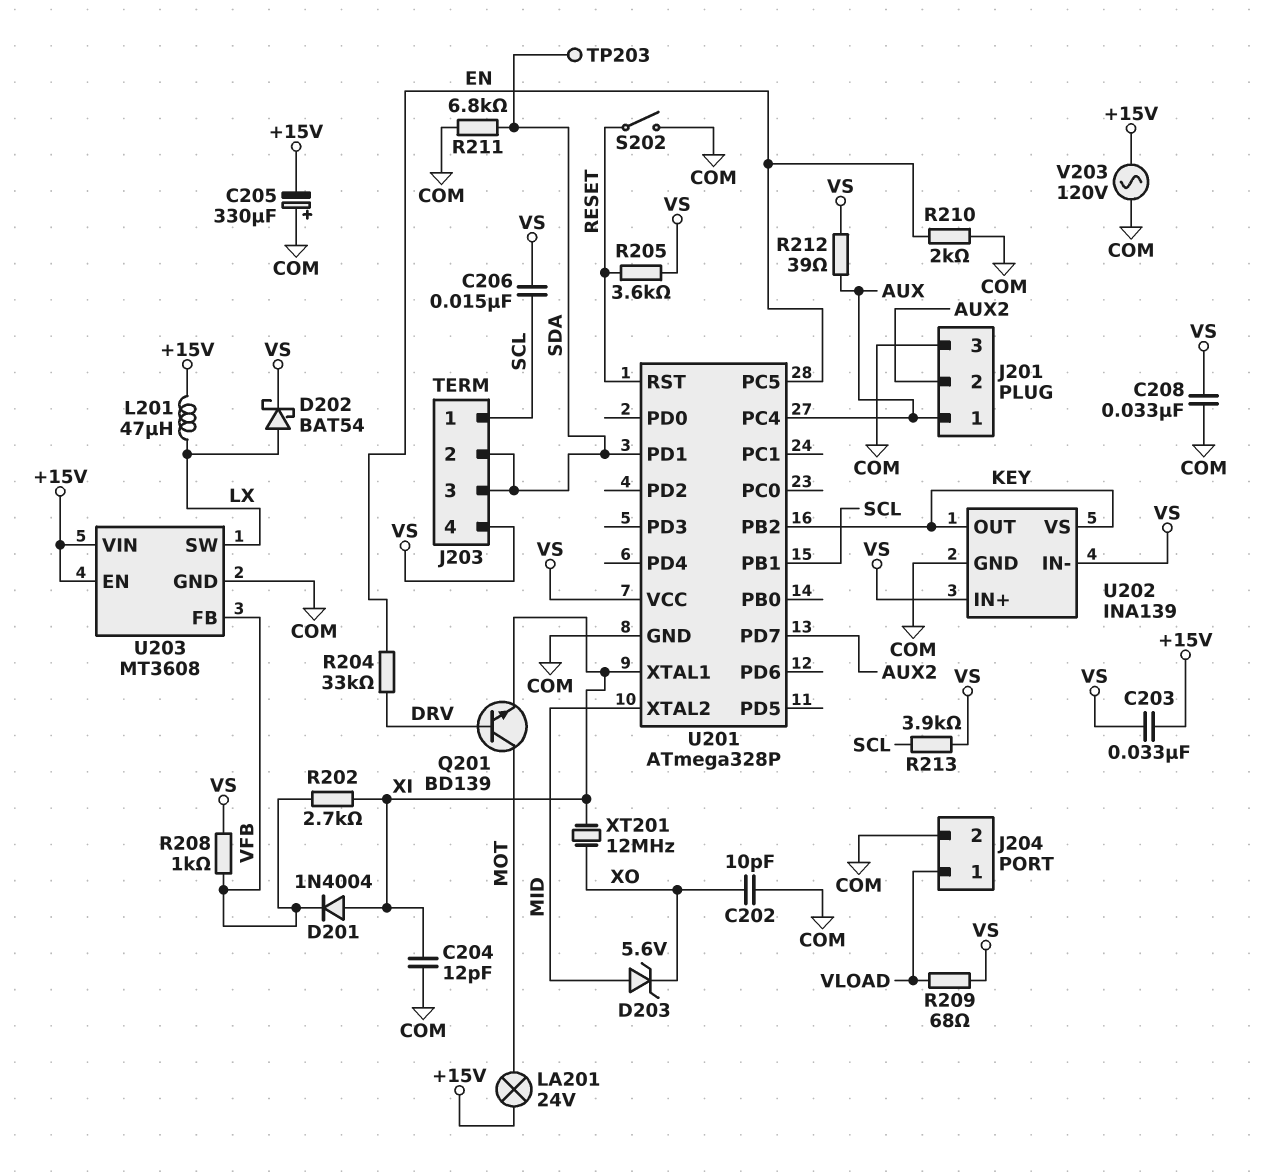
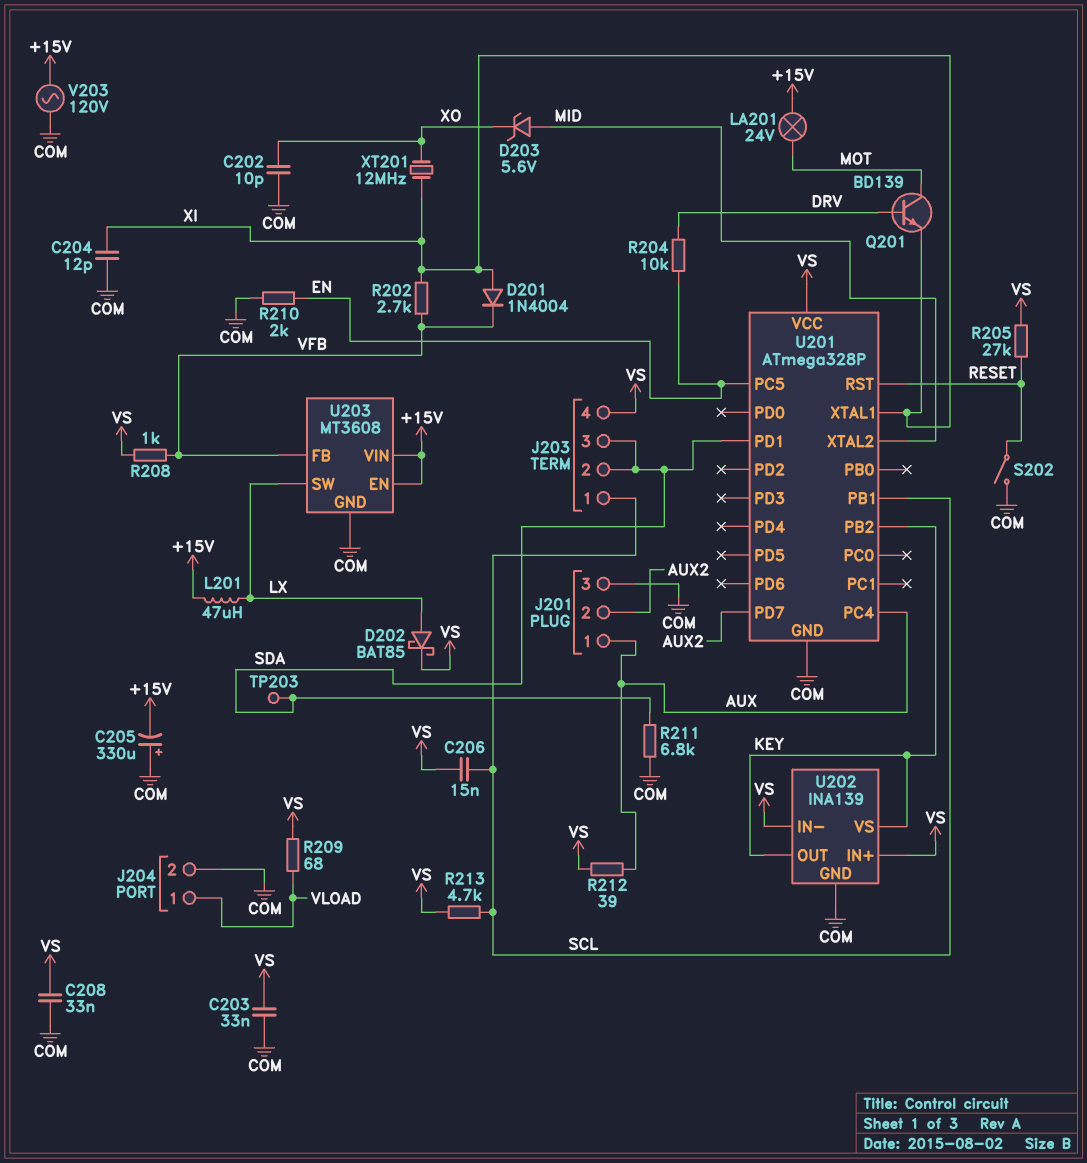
C203: 33nF (+15V, VS) -> 33nF (COM, VS)
D202: schottky BAT54 (A LX, K VS) -> schottky BAT85 (A LX, K VS)
R204: 33k (DRV, EN) -> 10k (DRV, EN)
R205: 3.6k (RESET, VS) -> 27k (RESET, VS)
R213: 3.9k (SCL, VS) -> 4.7k (SCL, VS)

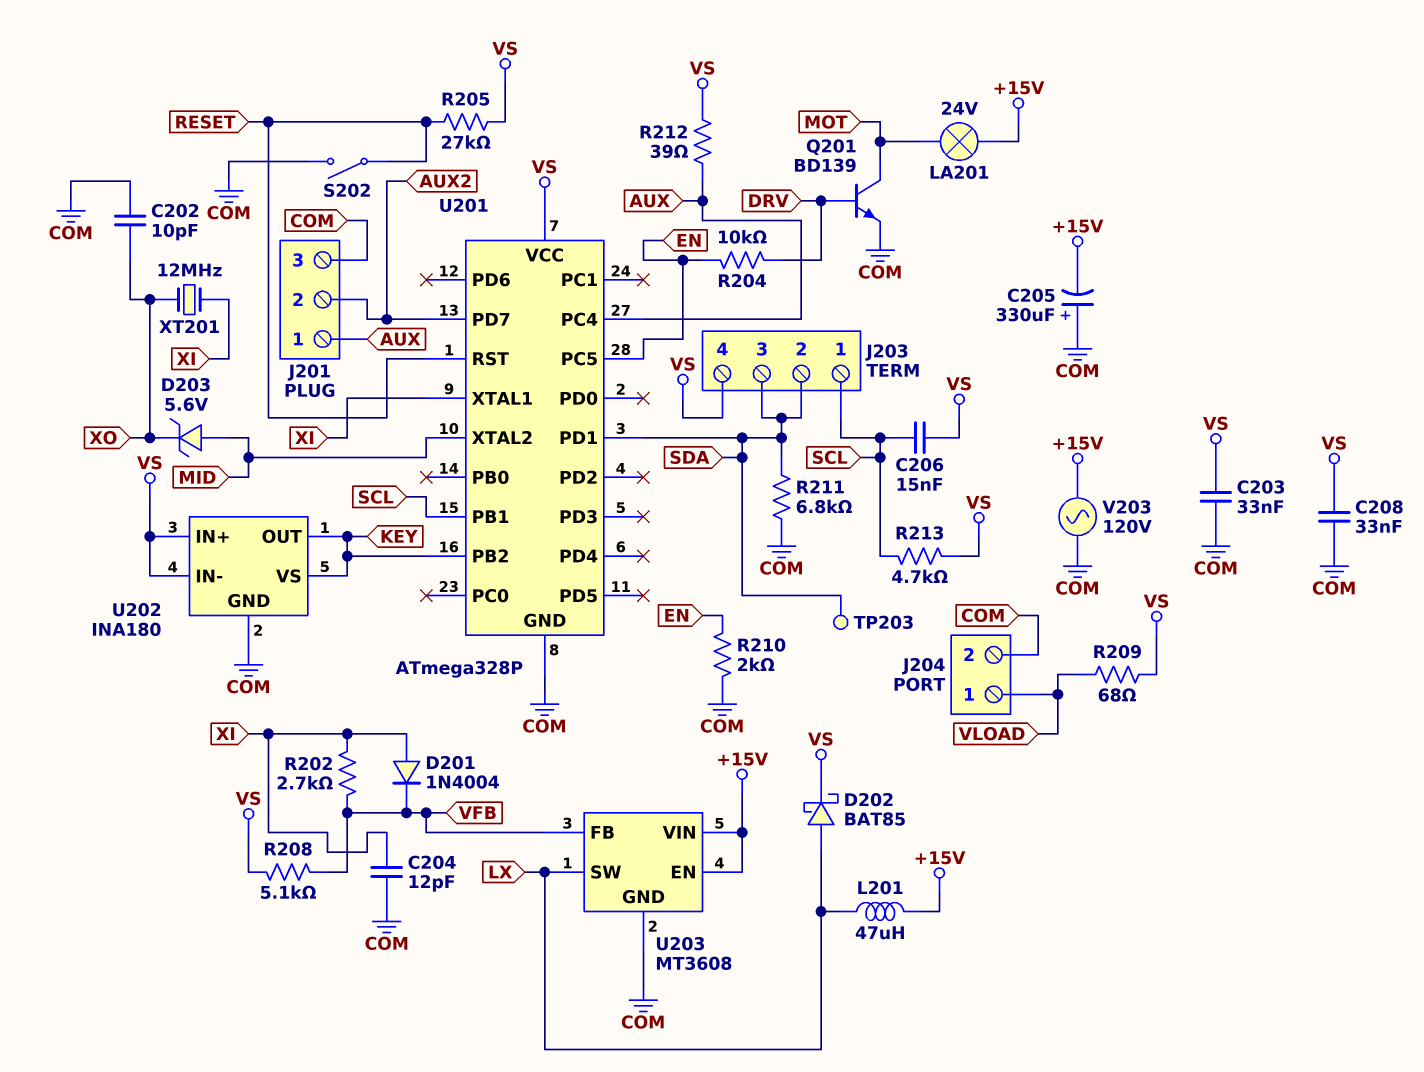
Q201: NPN BD139 (B DRV, C MOT, E XI) -> NPN BD139 (B DRV, C MOT, E COM)
R208: 1k (VFB, VS) -> 5.1k (VFB, VS)
U202: INA139 -> INA180

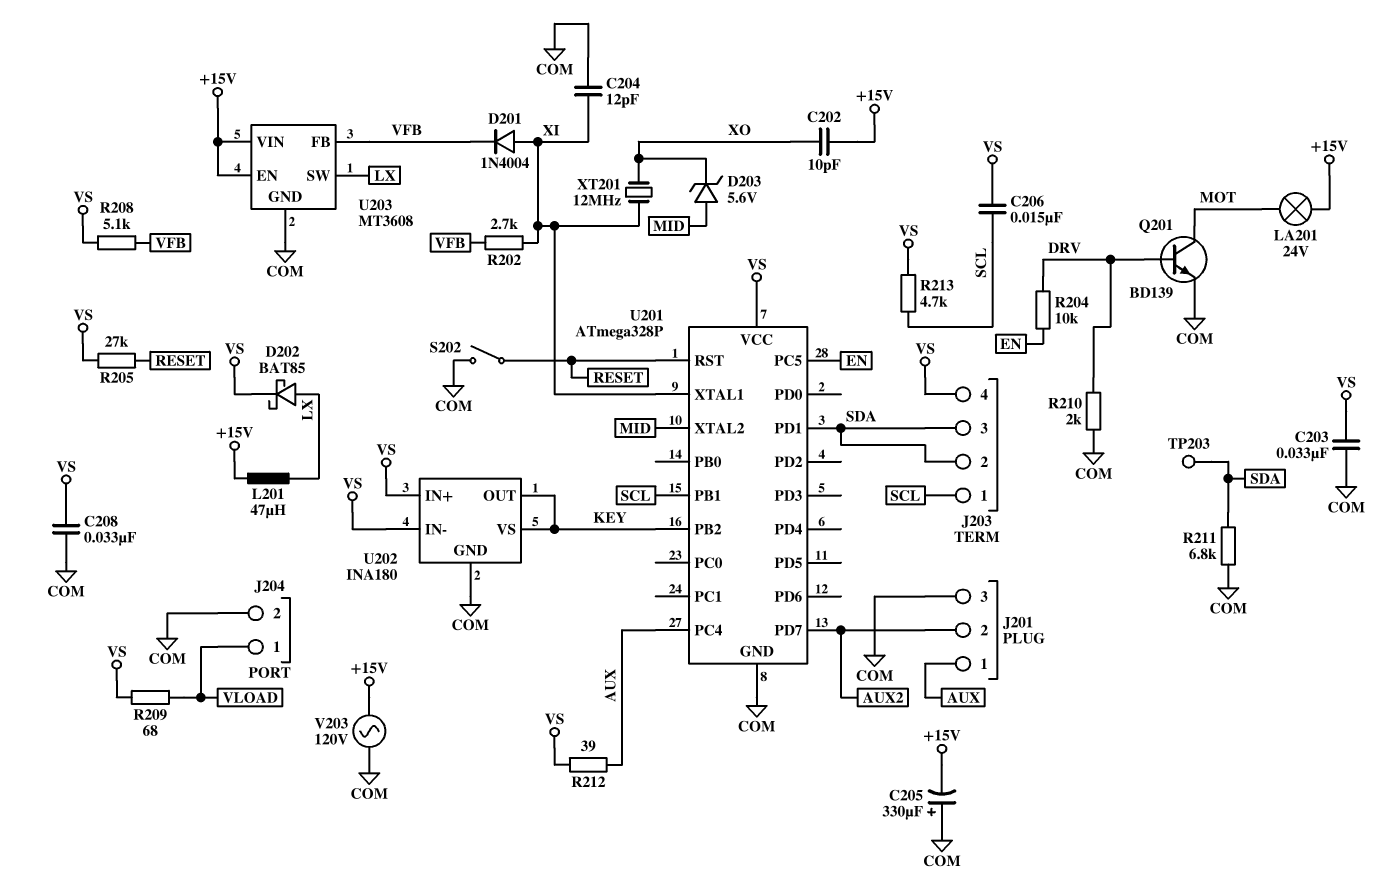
C202: 10pF (COM, XO) -> 10pF (+15V, XO)
R210: 2k (COM, EN) -> 2k (COM, DRV)

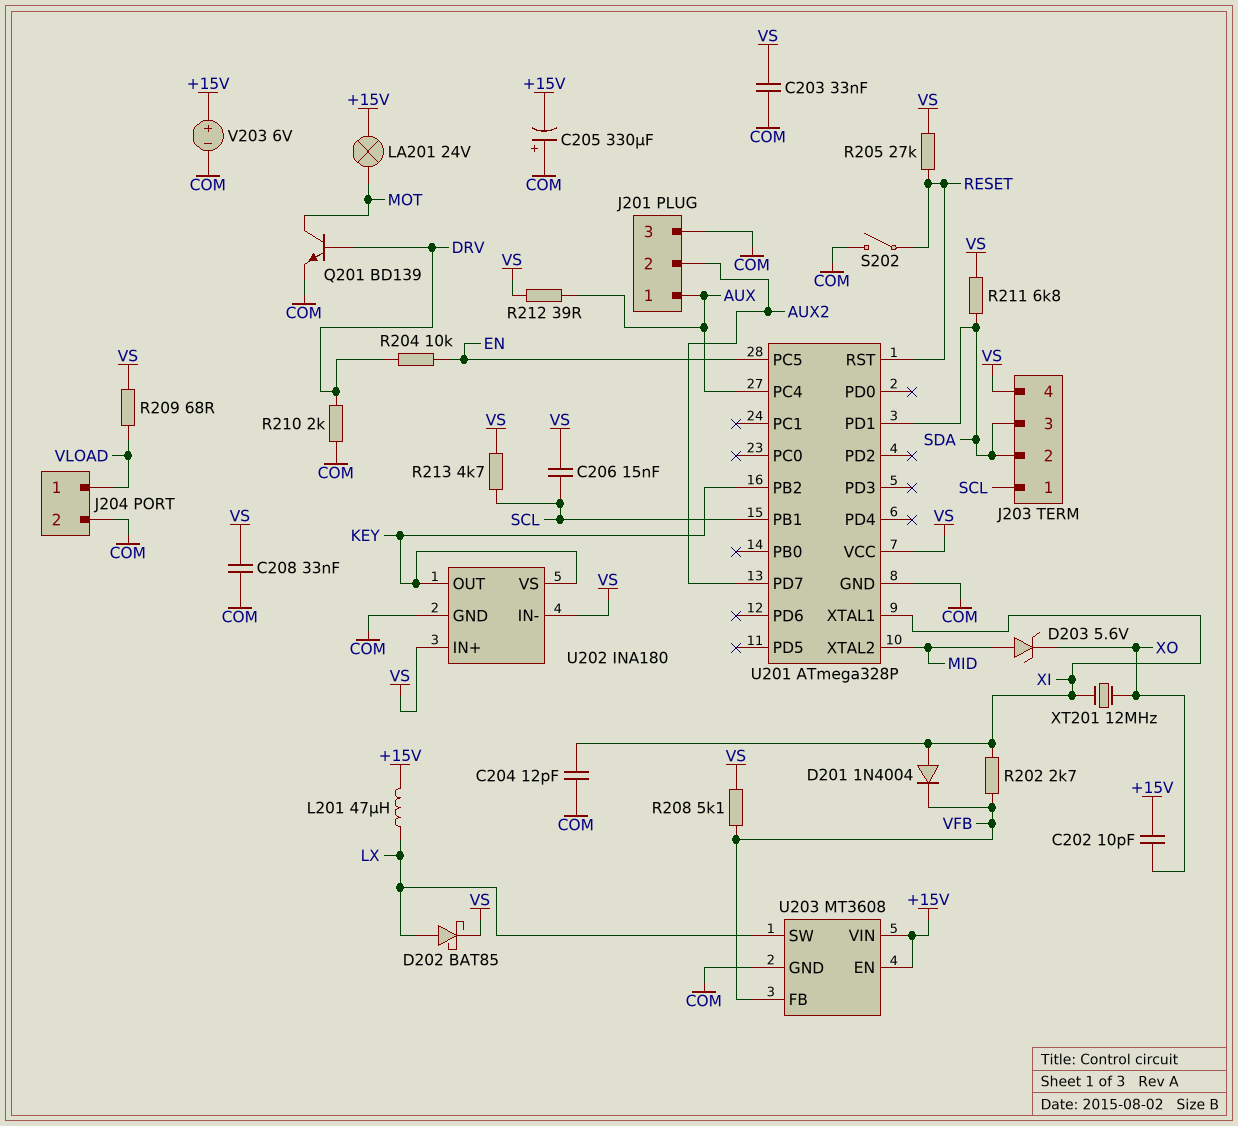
R211: 6.8k (COM, SDA) -> 6.8k (SDA, VS)
TP203: test point (SDA) -> none
V203: AC 120V (+15V, COM) -> 6V (plus +15V, minus COM)

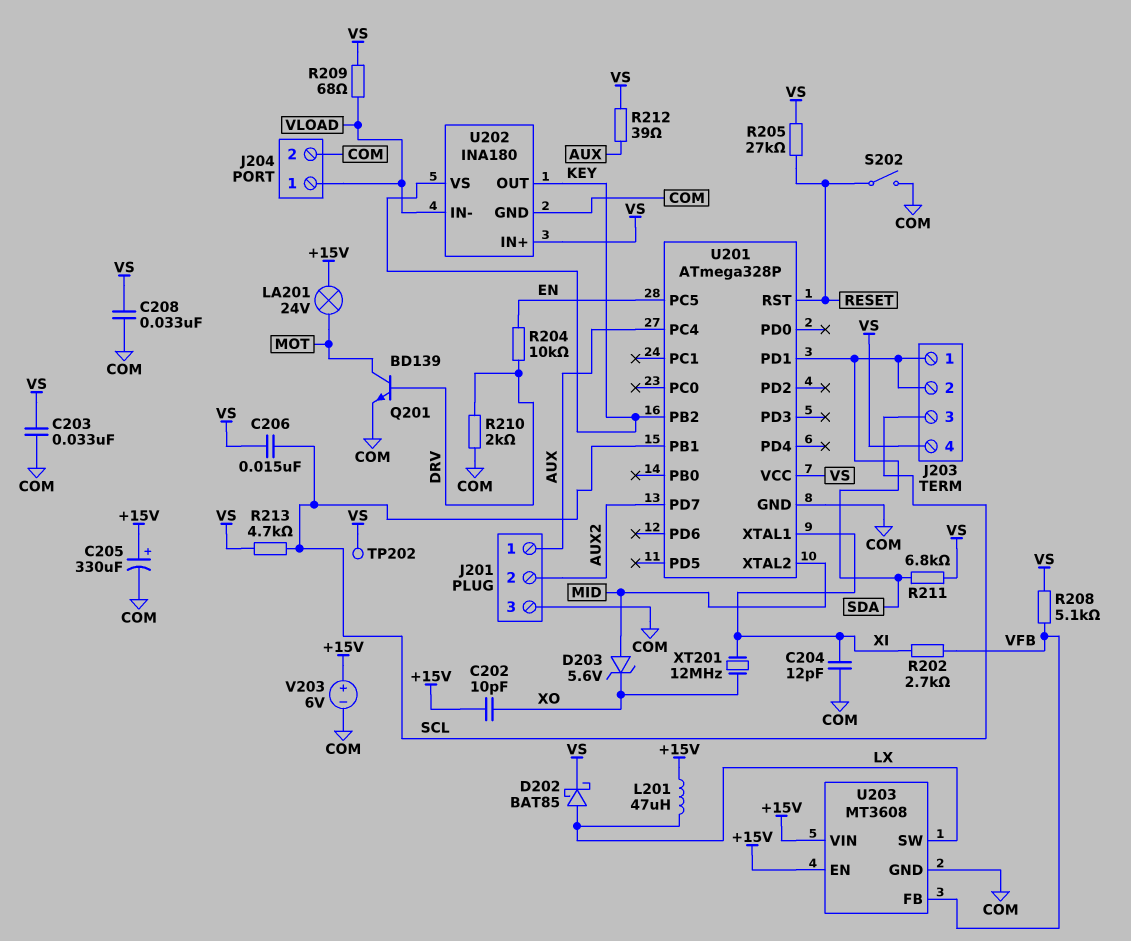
C205: 330uF (plus COM, minus +15V) -> 330uF (plus +15V, minus COM)
D201: diode 1N4004 (A XI, K VFB) -> none
J203 pin 1: SCL -> SDA
J203 pin 3: SDA -> SCL
TP202: none -> test point (VS)
U202 pin IN-: VS -> VLOAD

